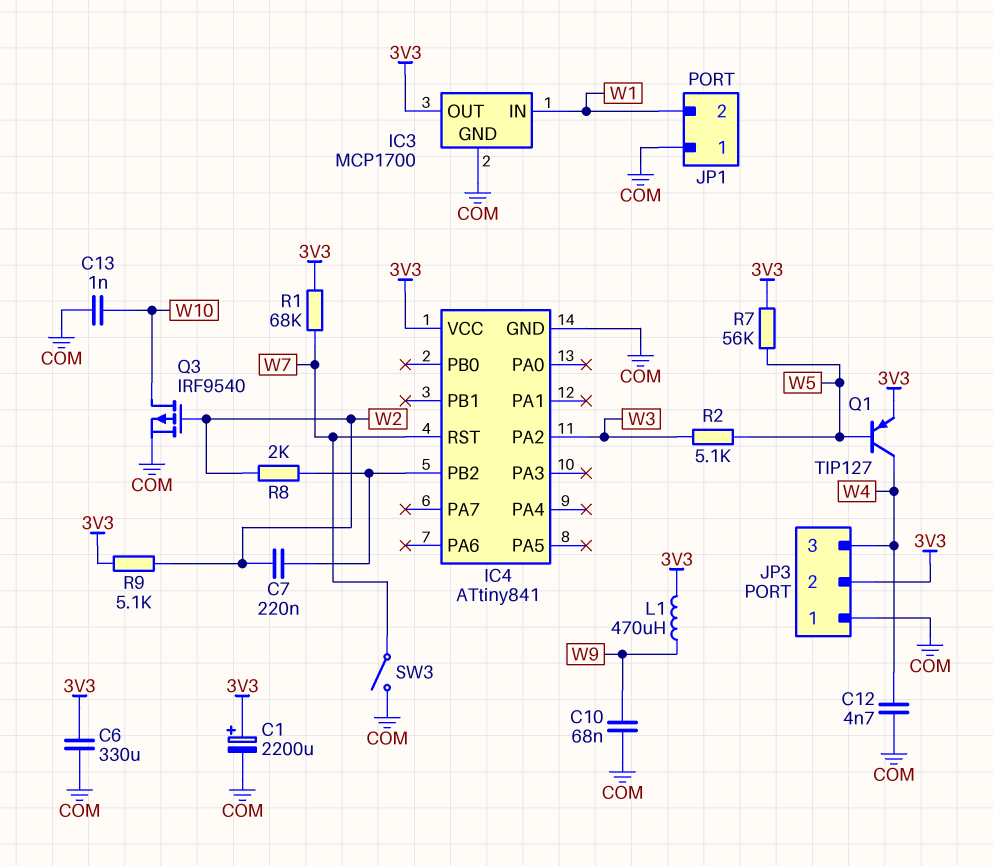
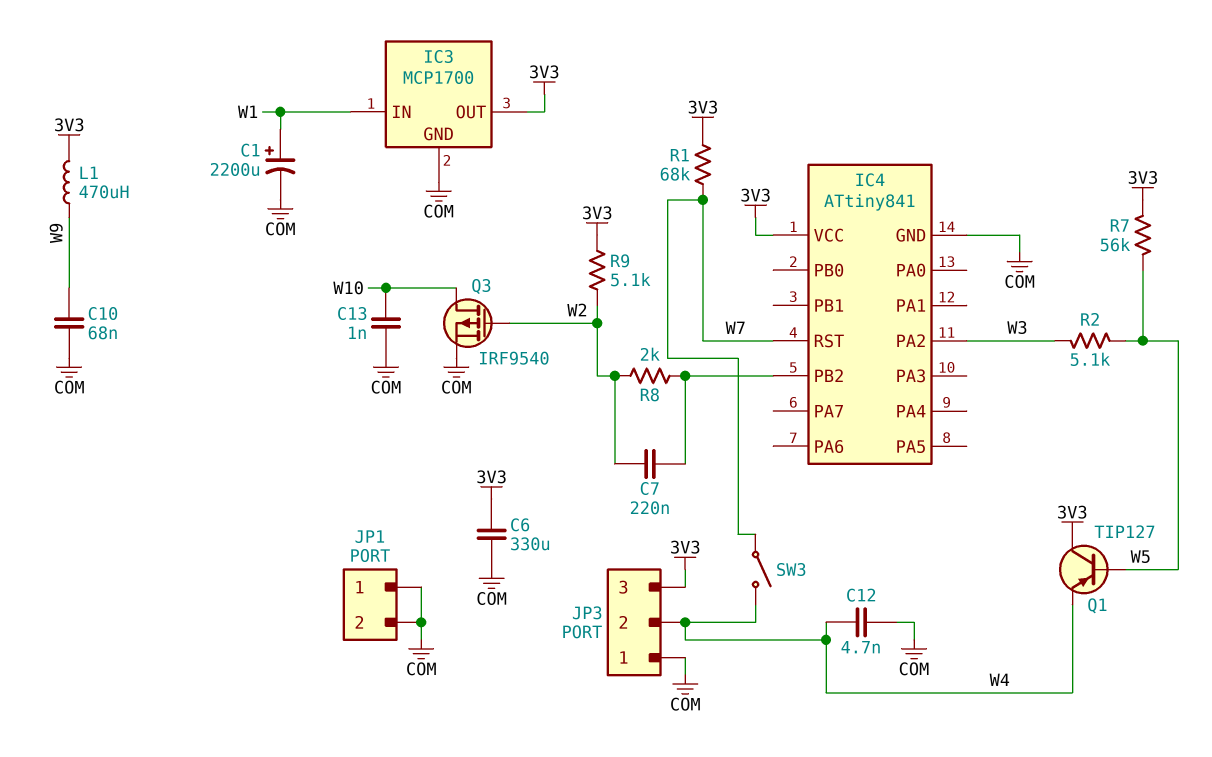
C1: 2200uF (plus 3V3, minus COM) -> 2200uF (plus W1, minus COM)
JP1 pin 2: W1 -> COM
JP3 pin 2: 3V3 -> W4
JP3 pin 3: W4 -> 3V3
Q1: PNP TIP127 (B W5, C W4, E 3V3) -> PNP TIP127 (B W5, C 3V3, E W4)
SW3: switch (COM, W7) -> switch (W4, W7)

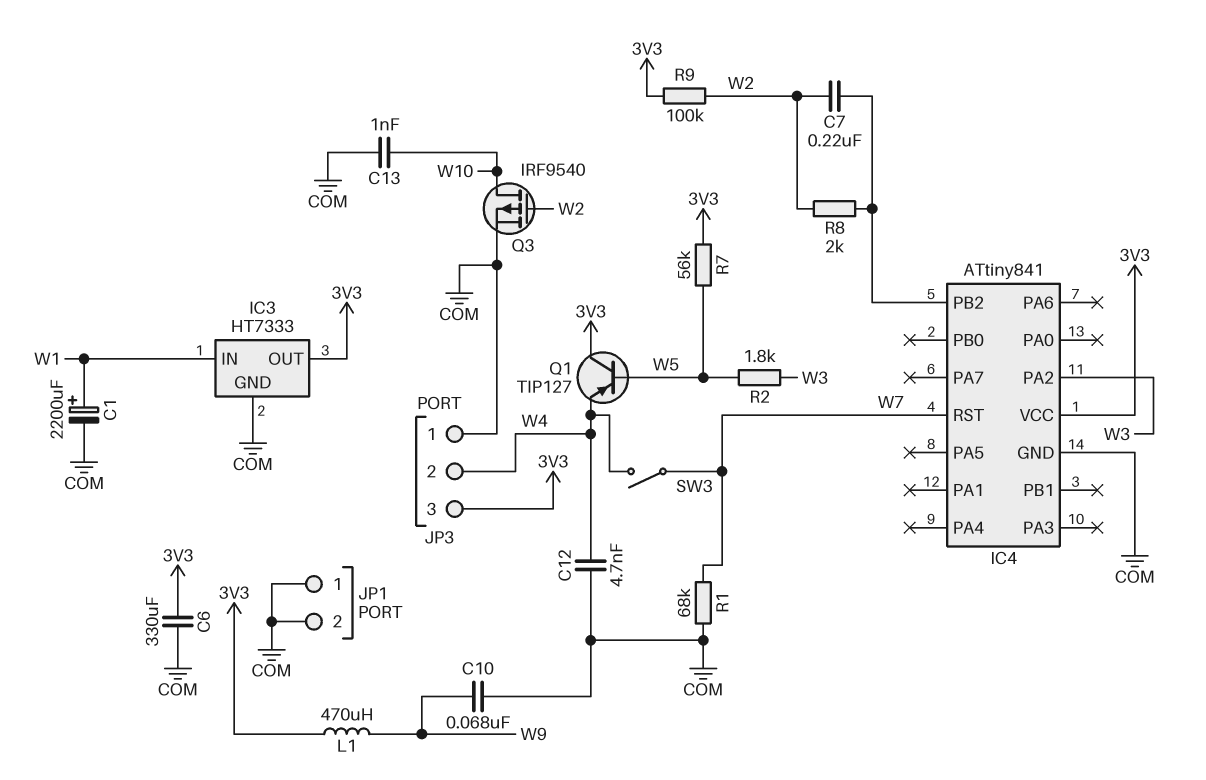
IC3: MCP1700 -> HT7333
R1: 68k (3V3, W7) -> 68k (COM, W7)
R2: 5.1k (W3, W5) -> 1.8k (W3, W5)
R9: 5.1k (3V3, W2) -> 100k (3V3, W2)

